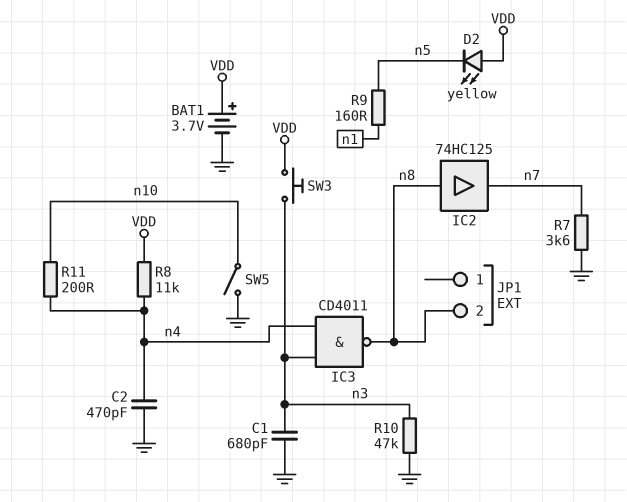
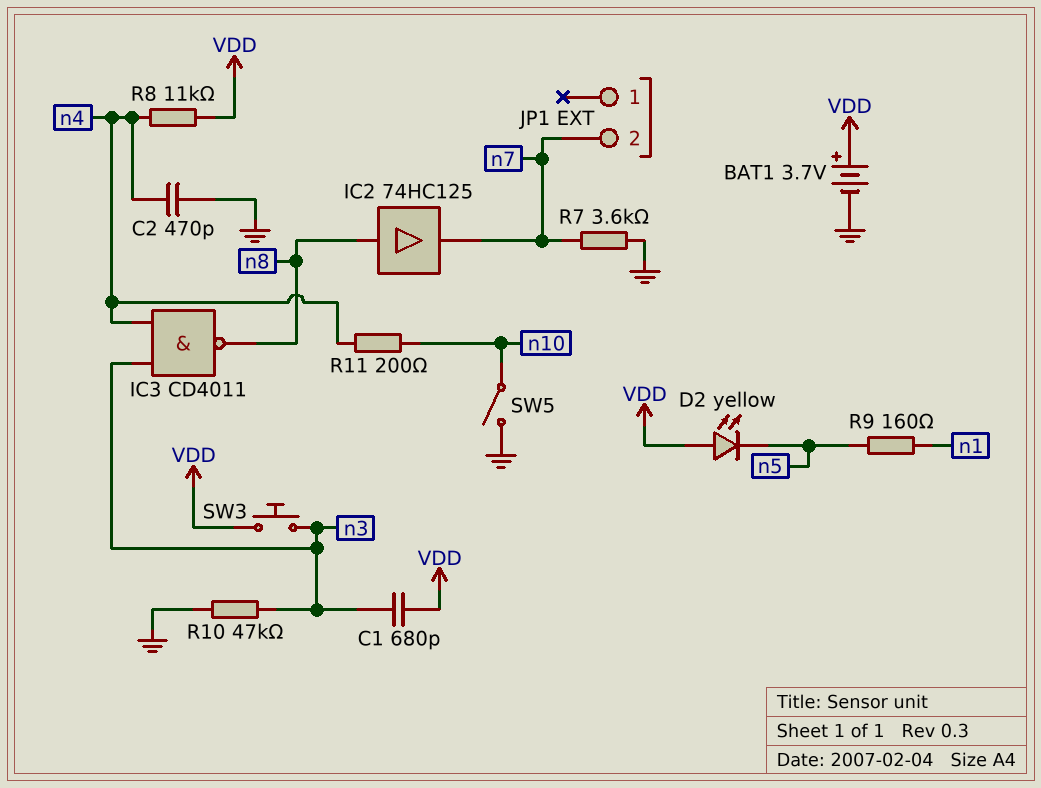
C1: 680pF (GND, n3) -> 680pF (VDD, n3)
JP1 pin 2: n8 -> n7

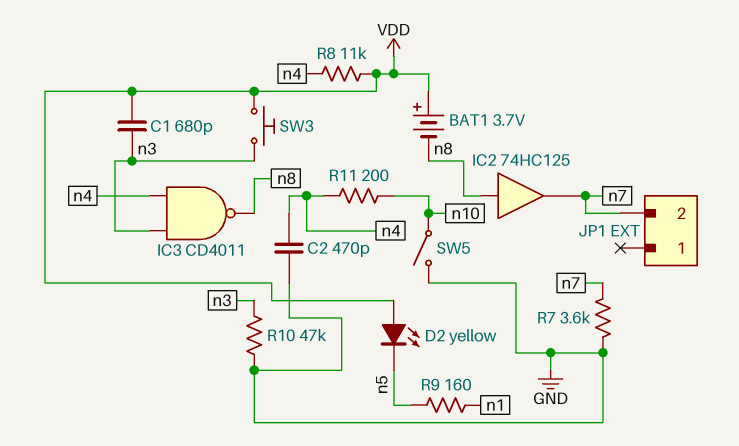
BAT1: 3.7V (plus VDD, minus GND) -> 3.7V (plus VDD, minus n8)

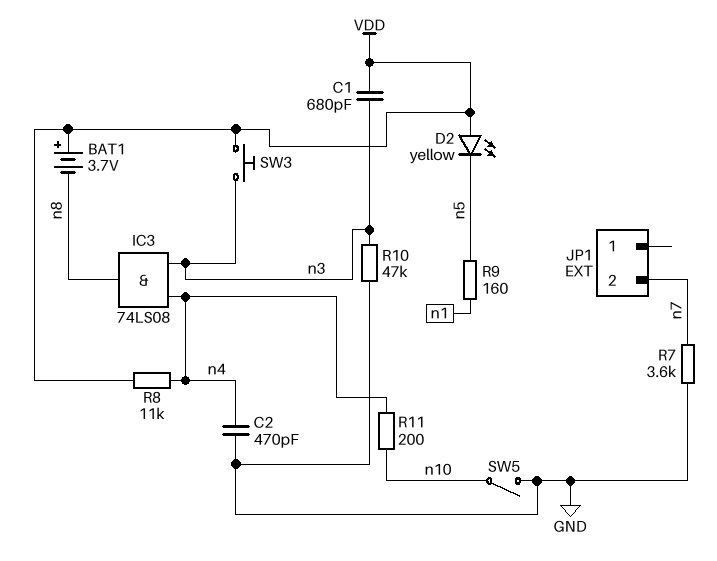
IC2: buffer 74HC125 (in n8, out n7) -> none
IC3: NAND CD4011 (in n3, in n4, out n8) -> AND 74LS08 (in n3, in n4, out n8)

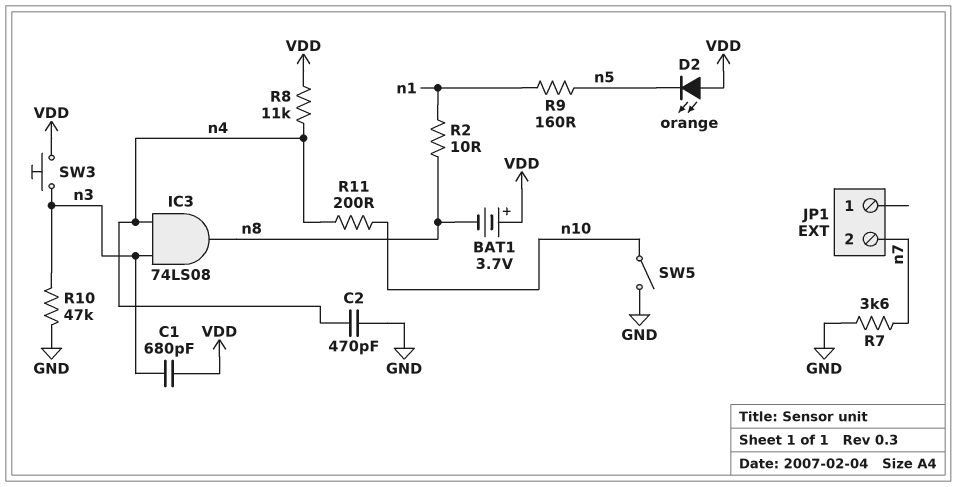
D2: LED yellow (A VDD, K n5) -> LED orange (A VDD, K n5)
R2: none -> 10 (n1, n8)

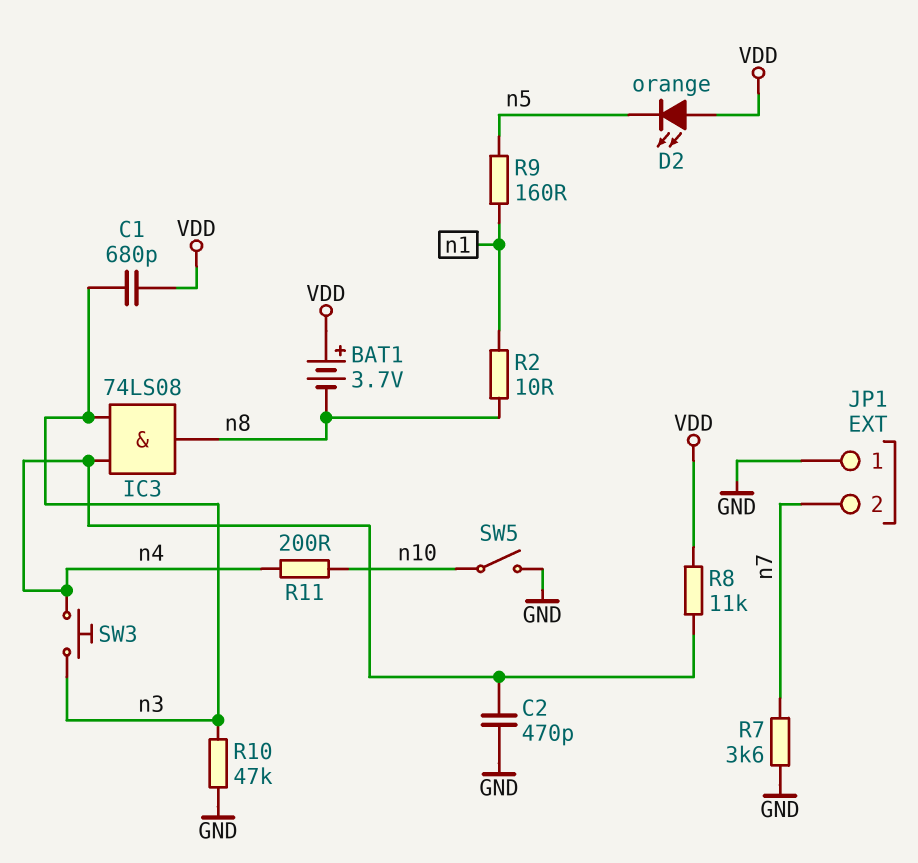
JP1 pin 1: none -> GND
SW3: button (VDD, n3) -> button (n3, n4)

